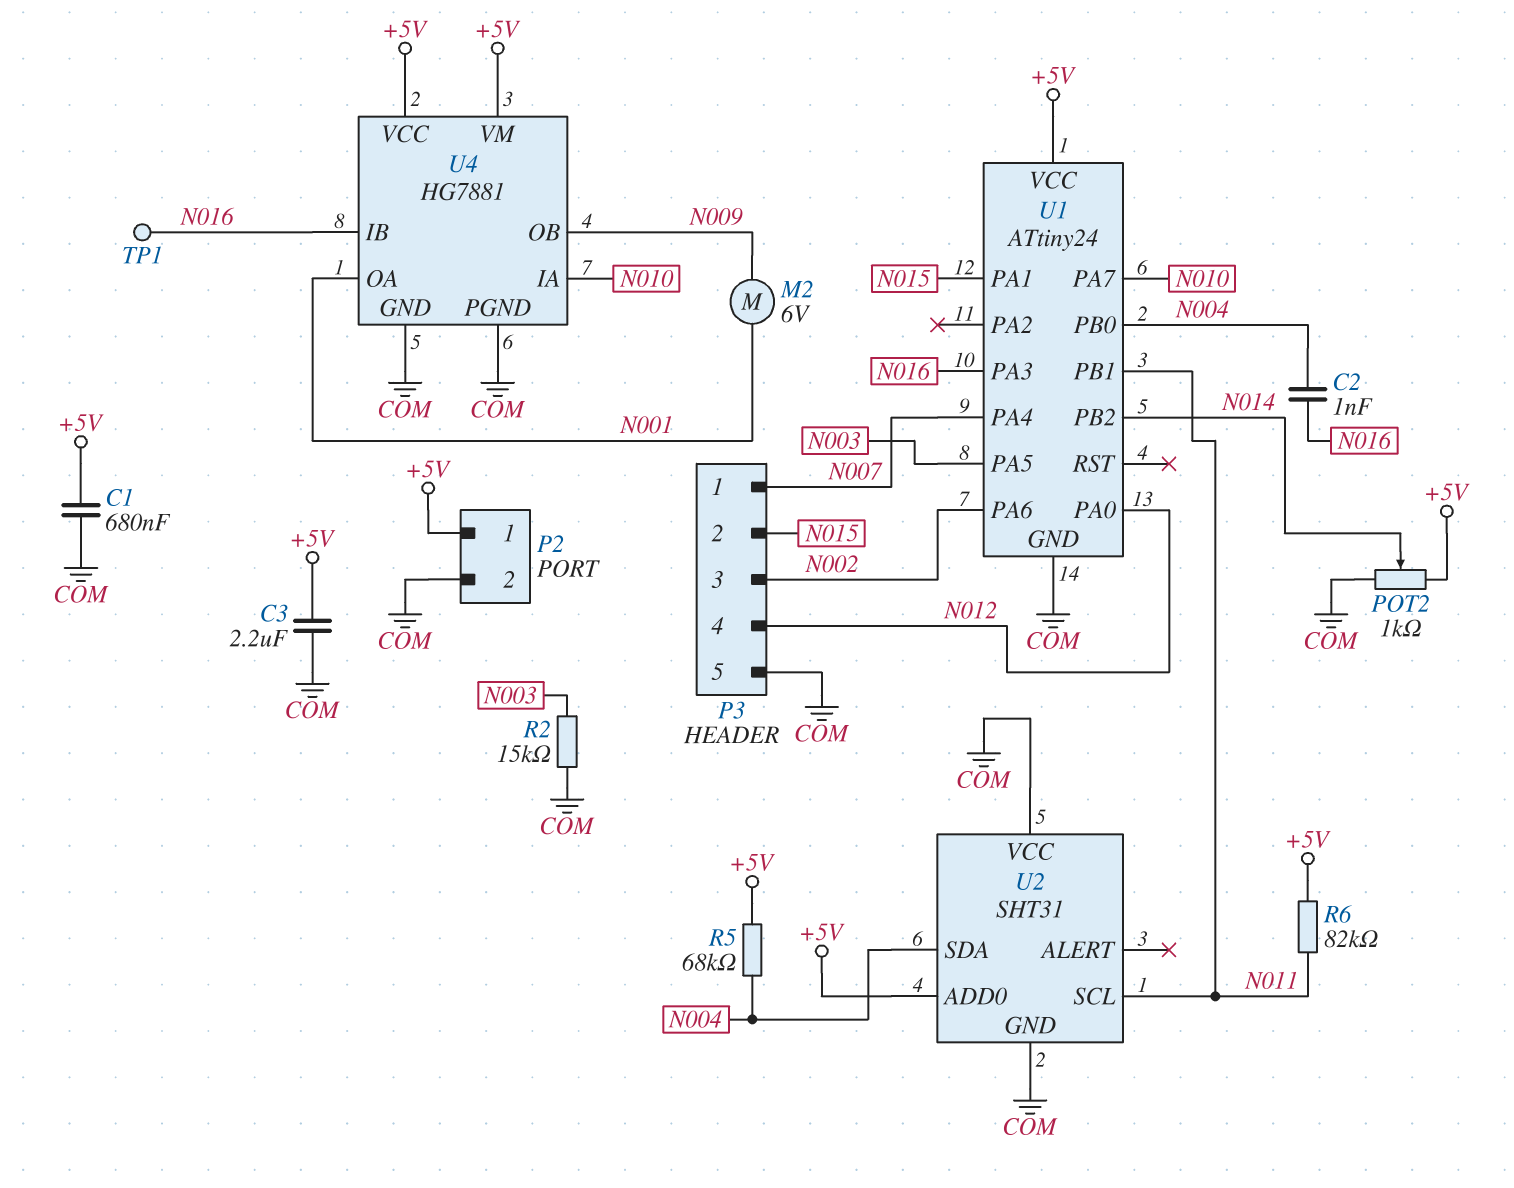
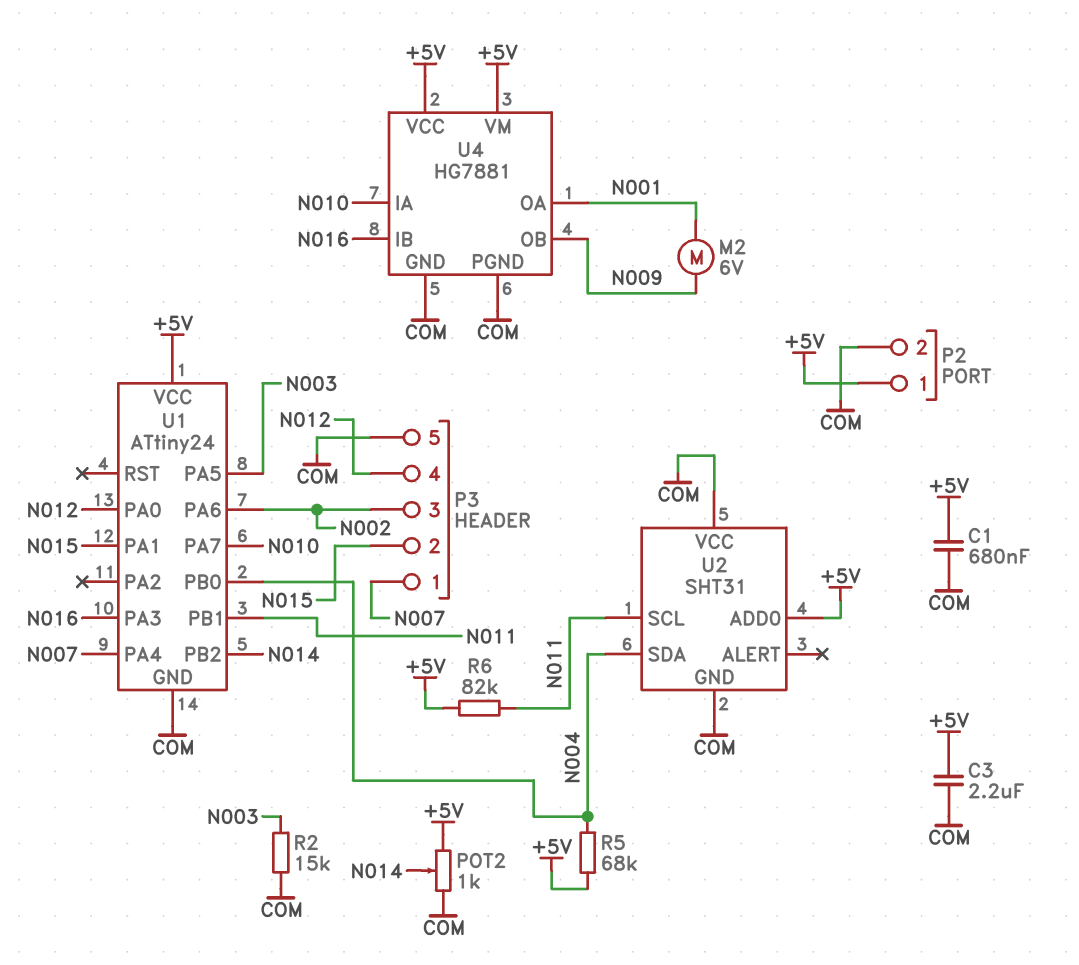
C2: 1nF (N004, N016) -> none
TP1: test point (N016) -> none

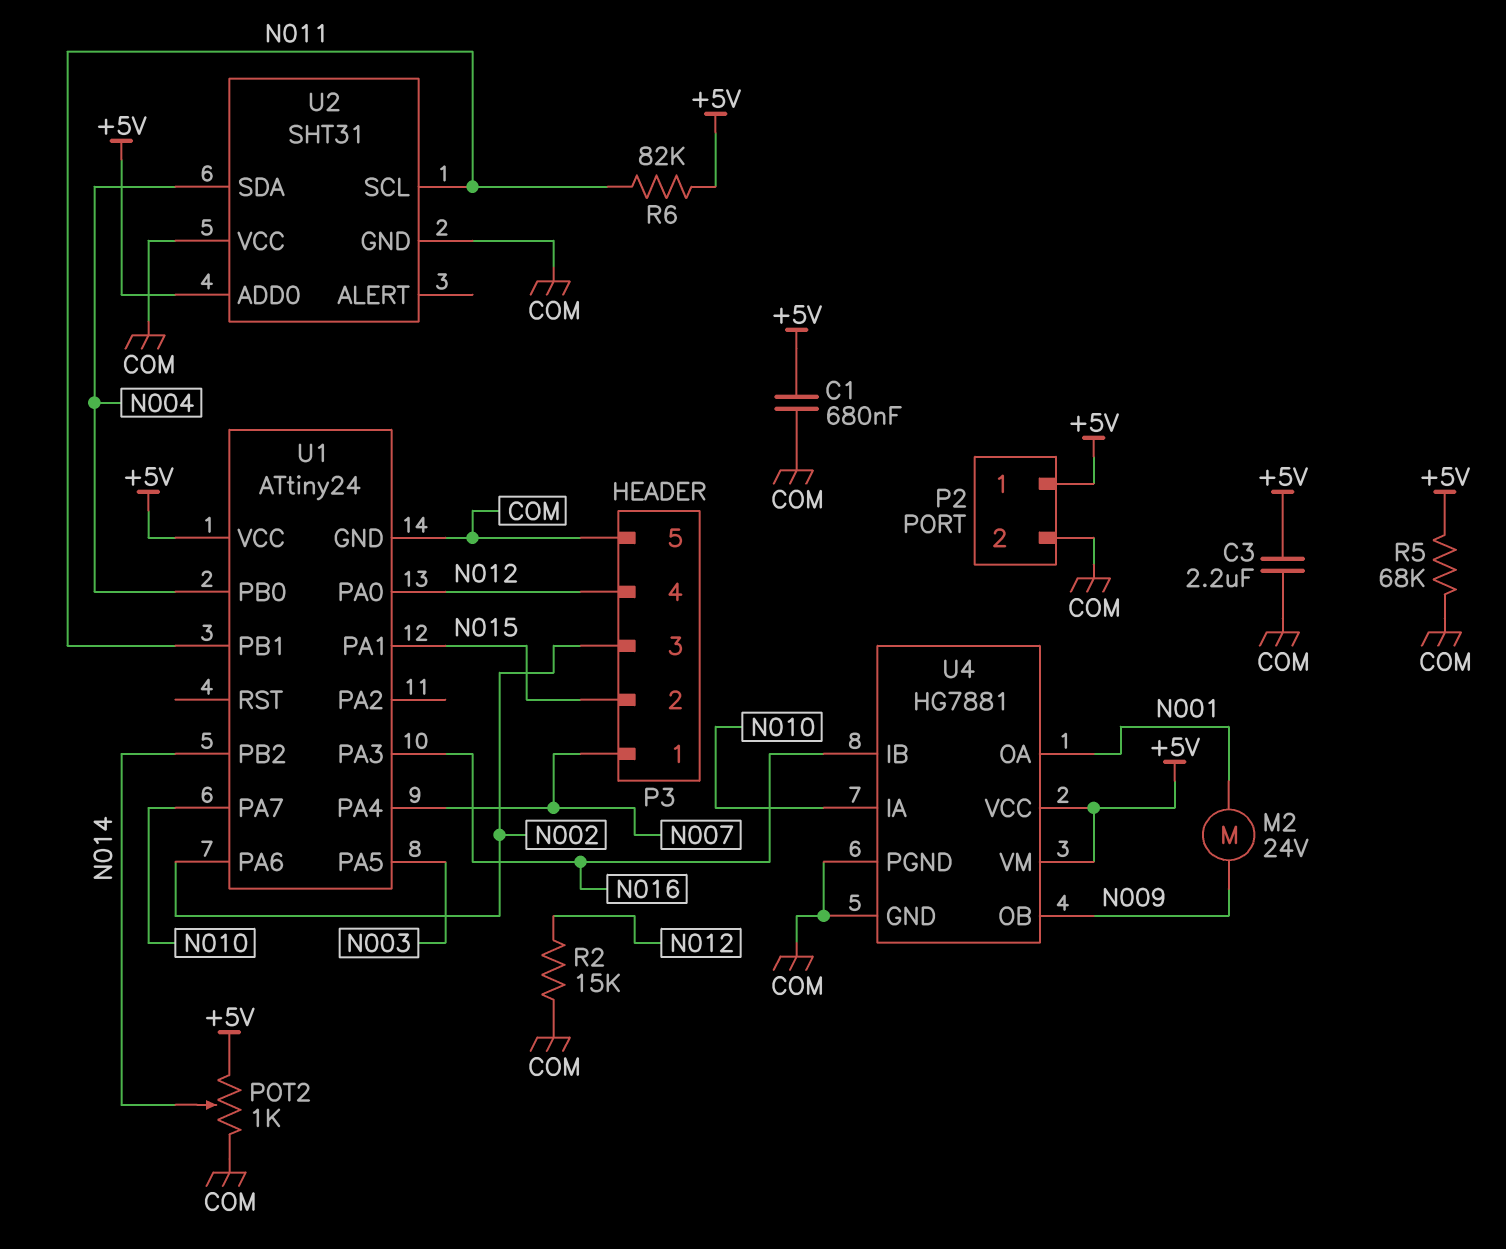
M2: motor 6V (N001, N009) -> motor 24V (N001, N009)
R2: 15k (COM, N003) -> 15k (COM, N012)
R5: 68k (+5V, N004) -> 68k (+5V, COM)

